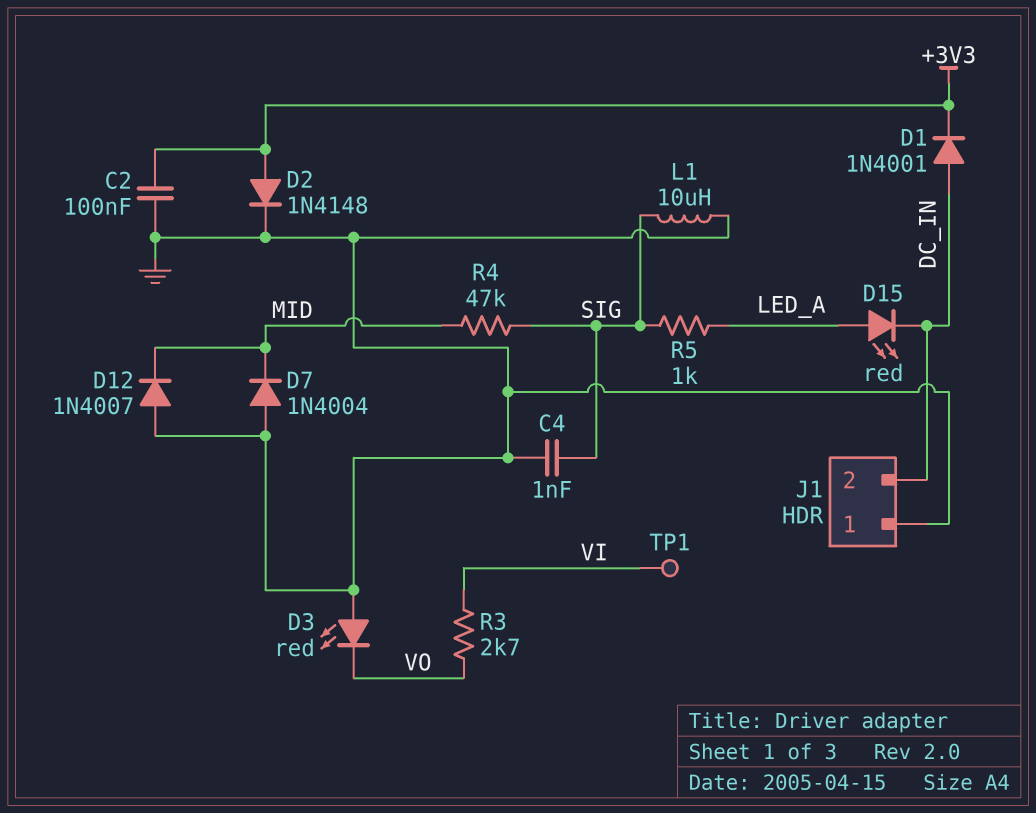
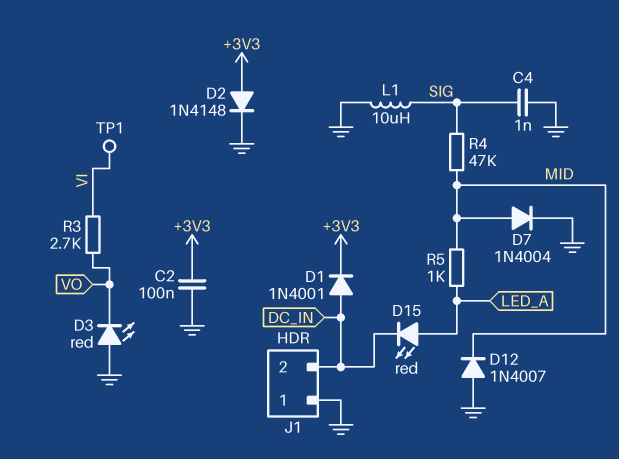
D7: diode 1N4004 (A GND, K MID) -> diode 1N4004 (A MID, K GND)
R5: 1k (LED_A, SIG) -> 1k (LED_A, MID)

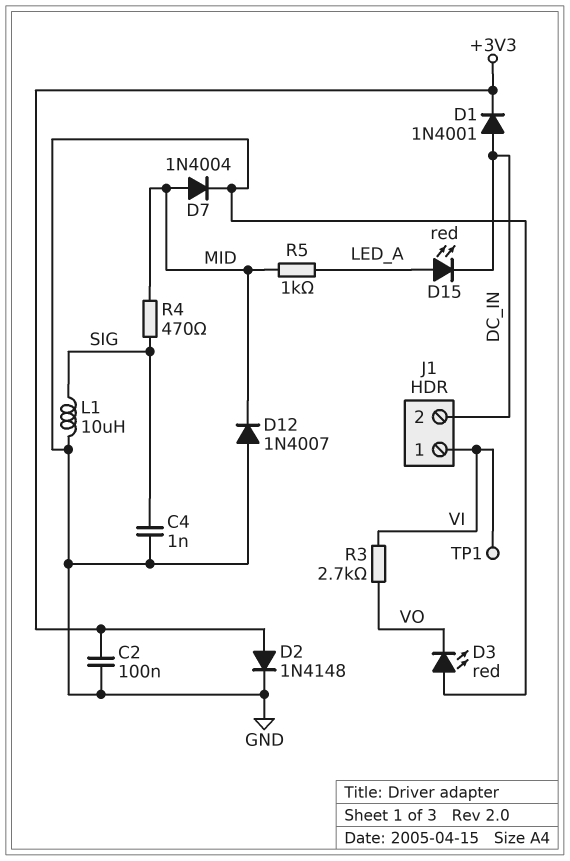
J1 pin 1: GND -> VI
R4: 47k (MID, SIG) -> 470 (MID, SIG)

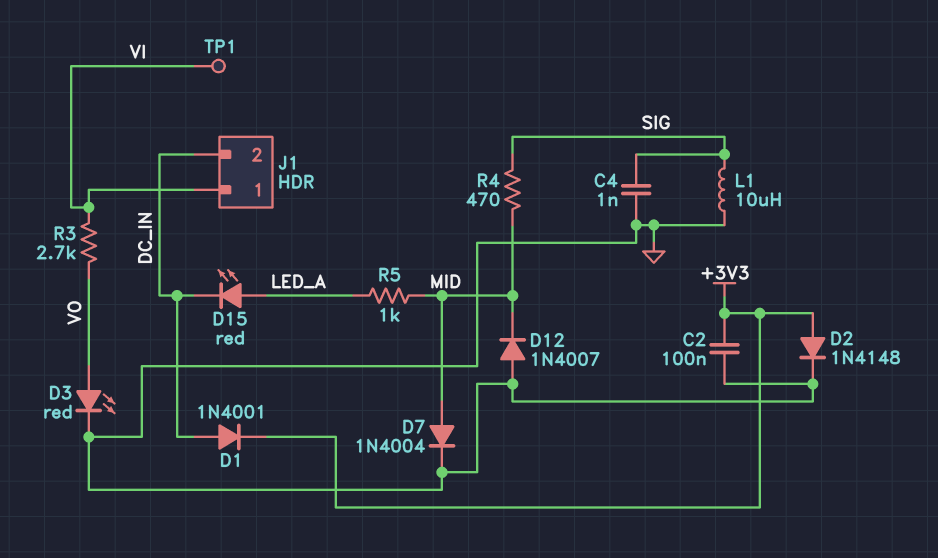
D3: LED red (A GND, K VO) -> LED red (A VO, K GND)

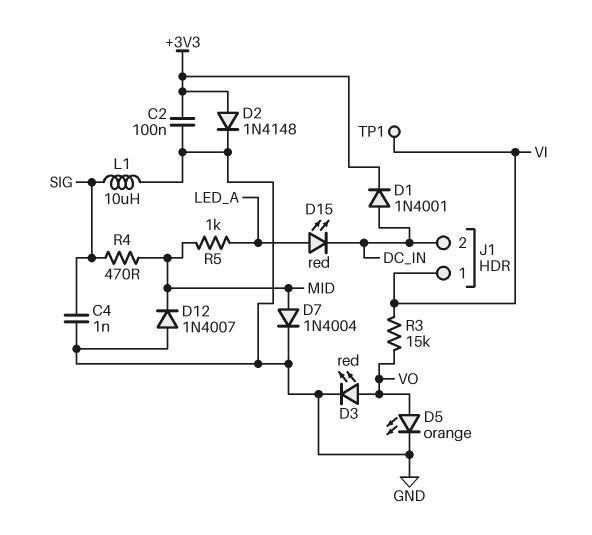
D5: none -> LED orange (A VO, K GND)
R3: 2.7k (VI, VO) -> 15k (VI, VO)

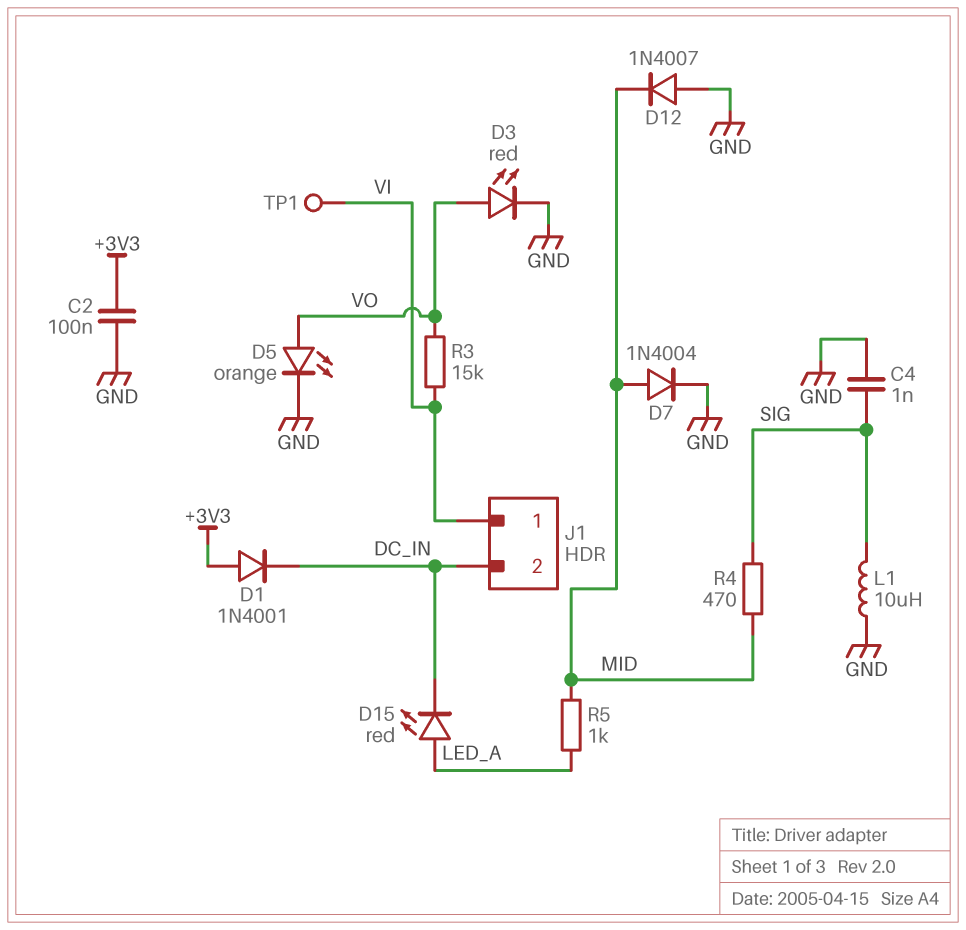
D1: diode 1N4001 (A DC_IN, K +3V3) -> diode 1N4001 (A +3V3, K DC_IN)
D2: diode 1N4148 (A +3V3, K GND) -> none

